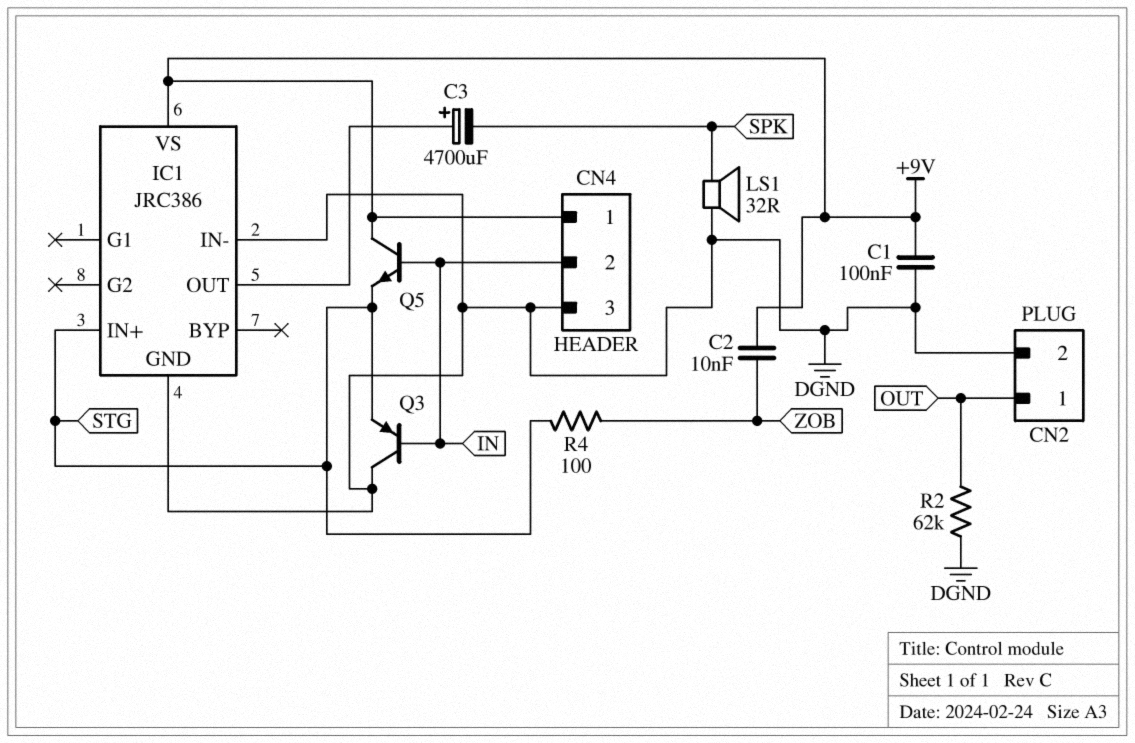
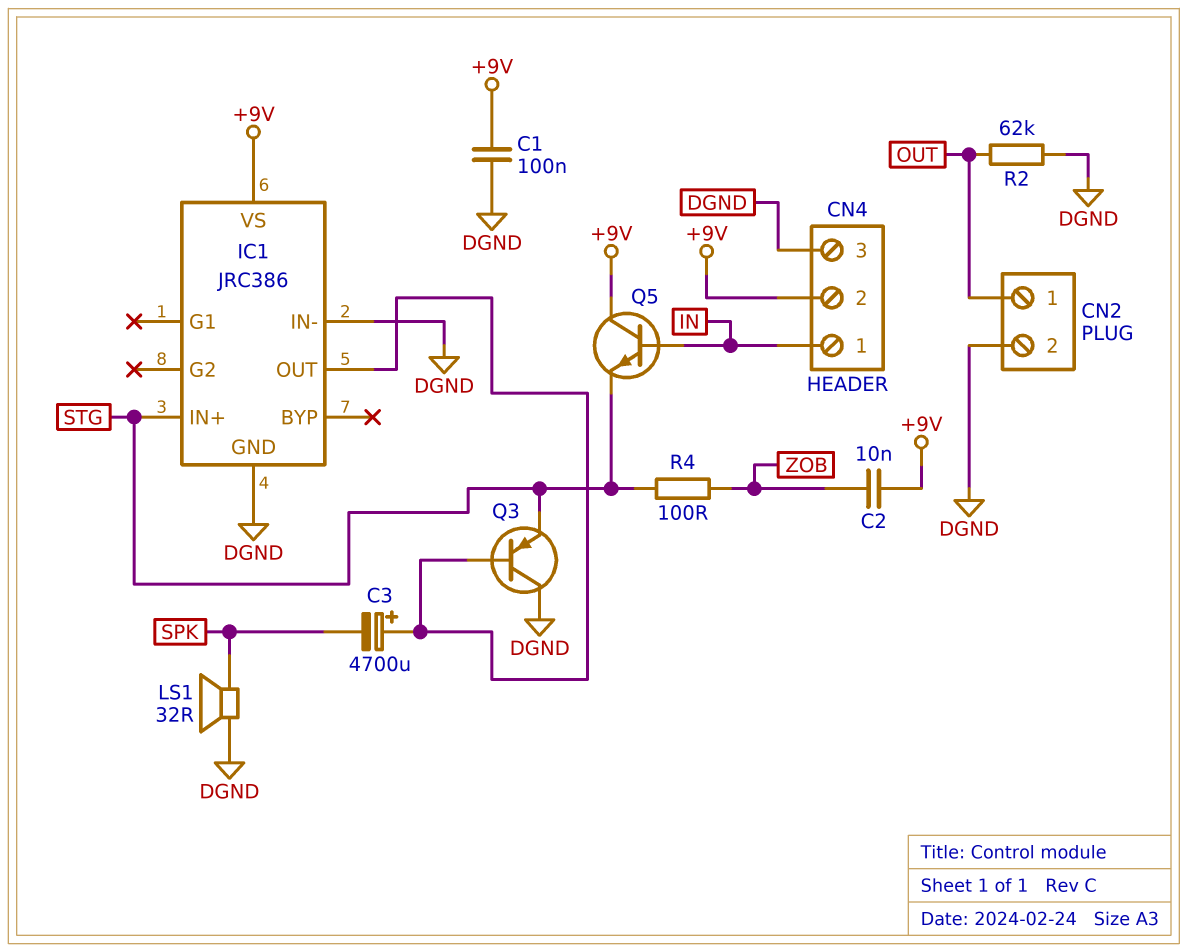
CN4 pin 1: +9V -> IN
CN4 pin 2: IN -> +9V
Q3: PNP (B IN, C DGND, E STG) -> PNP (B IC1/OUT, C DGND, E STG)

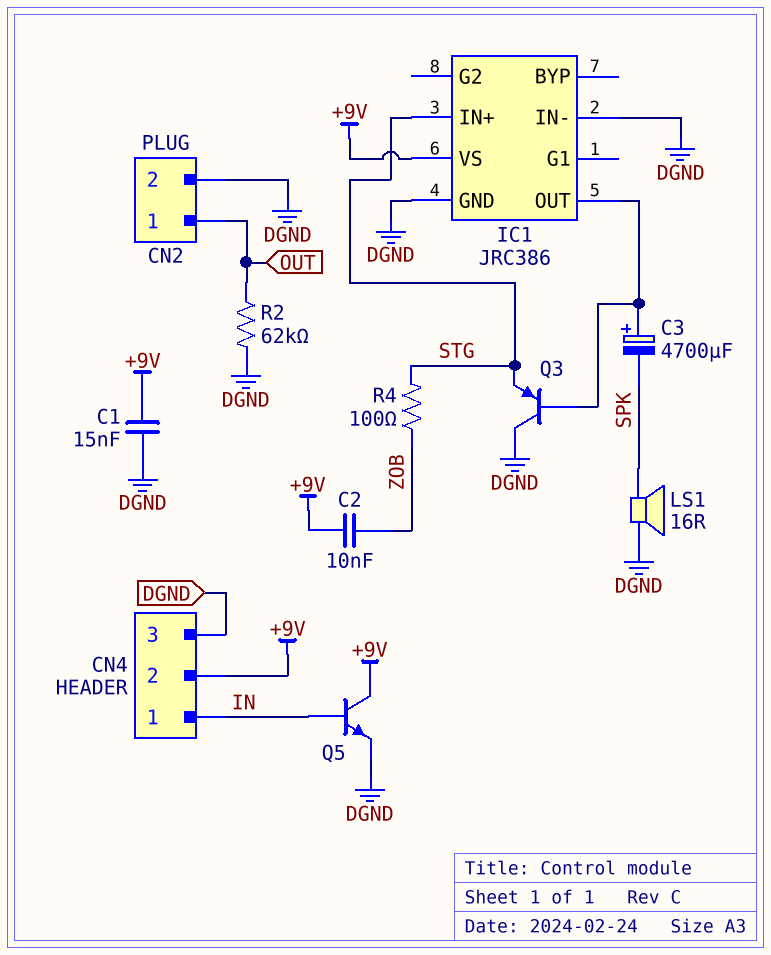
C1: 100nF (+9V, DGND) -> 15nF (+9V, DGND)
LS1: speaker 32R (DGND, SPK) -> speaker 16R (DGND, SPK)
Q5: NPN (B IN, C +9V, E STG) -> NPN (B IN, C +9V, E DGND)

